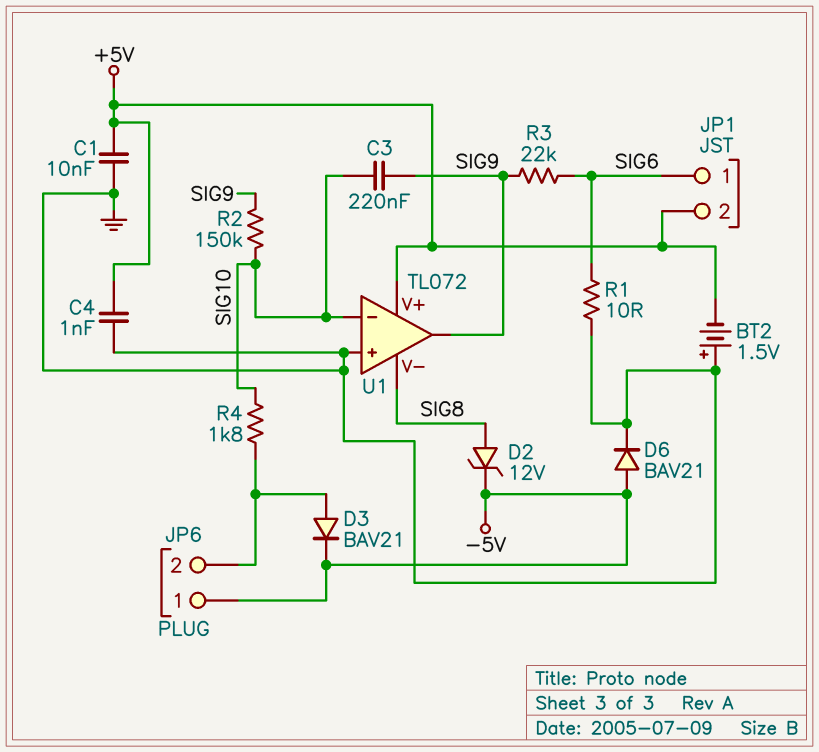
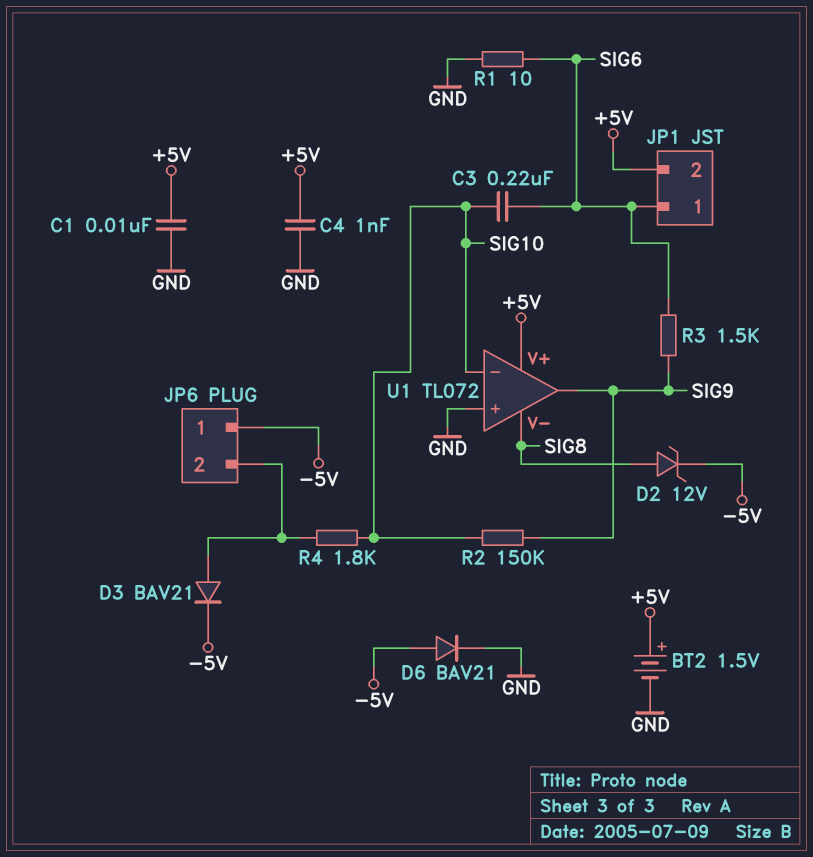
BT2: 1.5V (plus GND, minus +5V) -> 1.5V (plus +5V, minus GND)
C3: 220nF (SIG9, SIG10) -> 220nF (SIG6, SIG10)
R3: 22k (SIG6, SIG9) -> 1.5k (SIG6, SIG9)

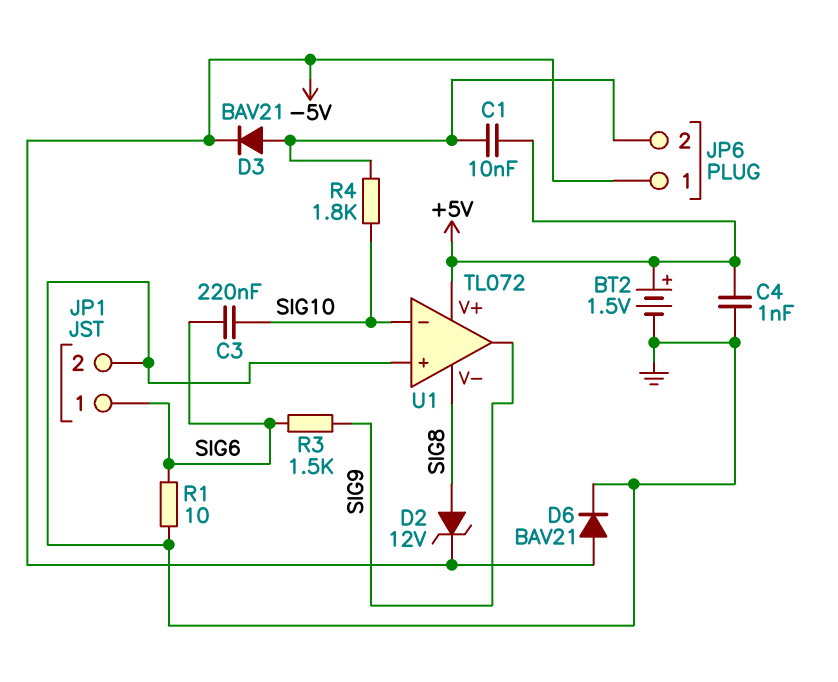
C1: 10nF (+5V, GND) -> 10nF (+5V, JP6/2)
JP1 pin 2: +5V -> GND
R2: 150k (SIG9, SIG10) -> none

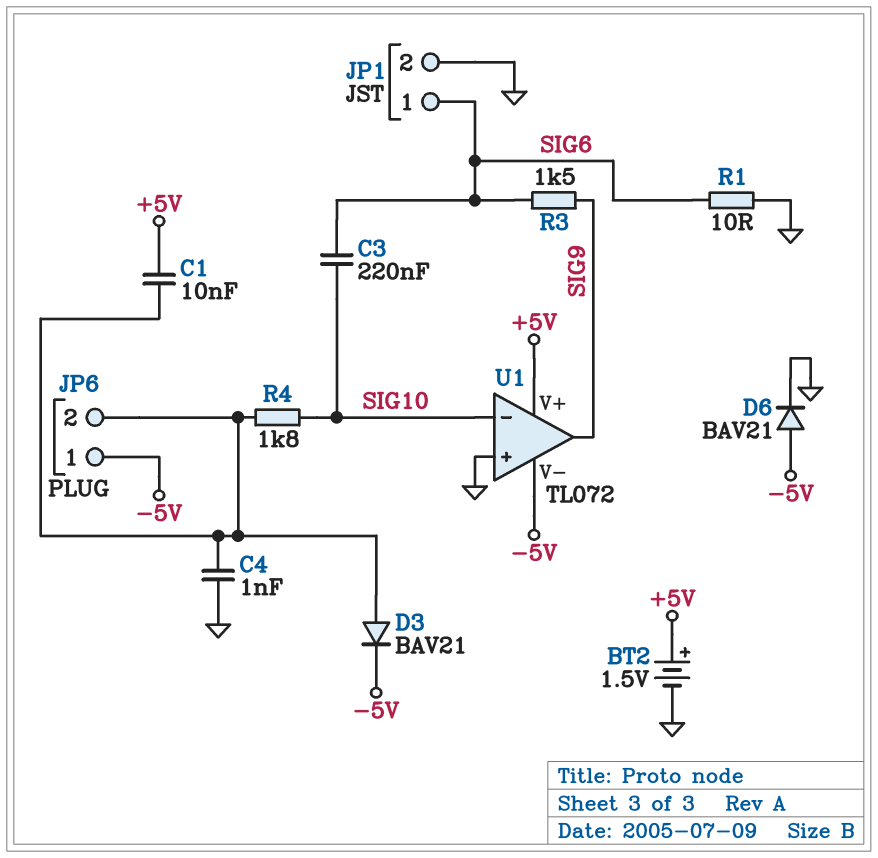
C4: 1nF (+5V, GND) -> 1nF (GND, JP6/2)
D2: zener 12V (A SIG8, K -5V) -> none
U1 pin V-: SIG8 -> -5V

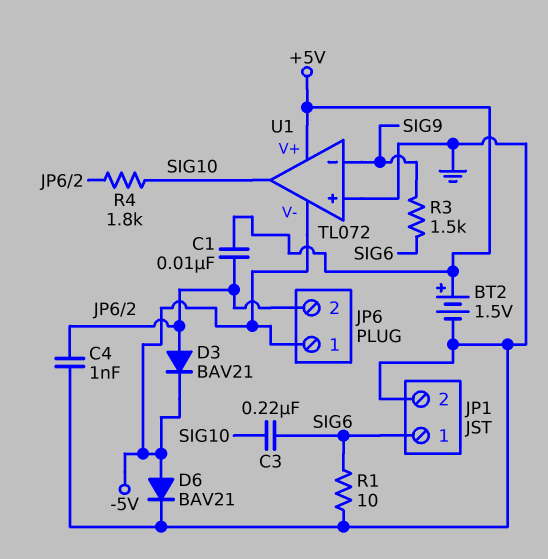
U1 pin in-: SIG10 -> SIG9
U1 pin out: SIG9 -> SIG10

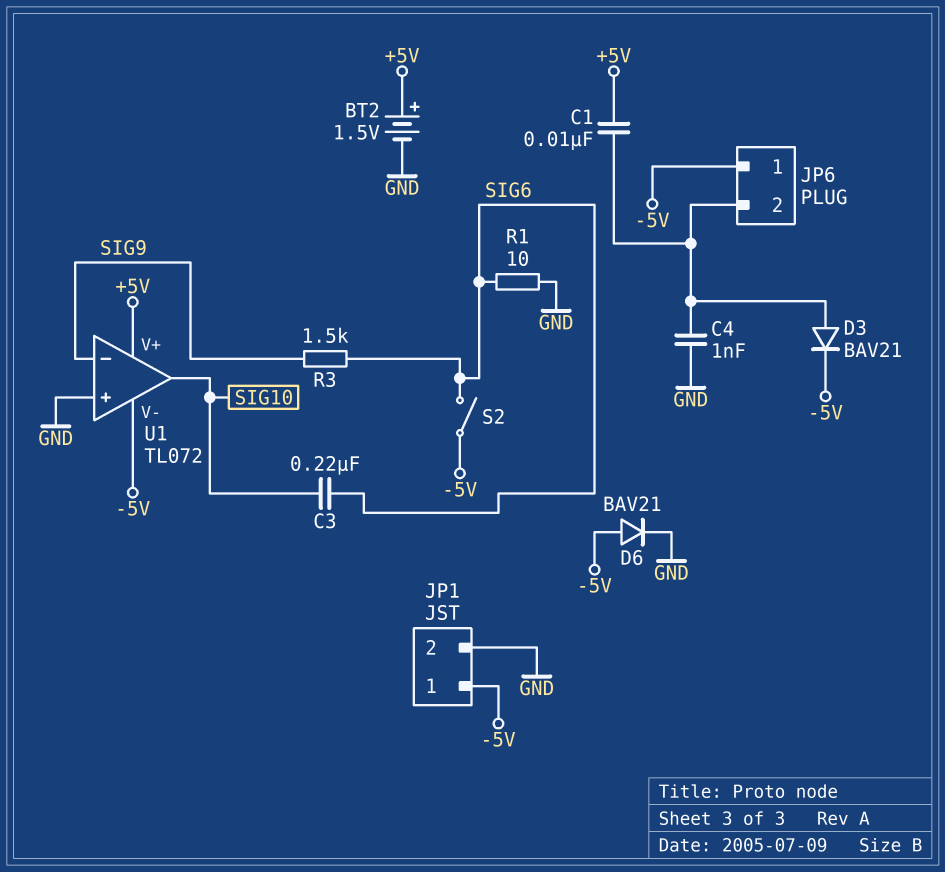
JP1 pin 1: SIG6 -> -5V
R4: 1.8k (JP6/2, SIG10) -> none
S2: none -> switch (-5V, SIG6)

